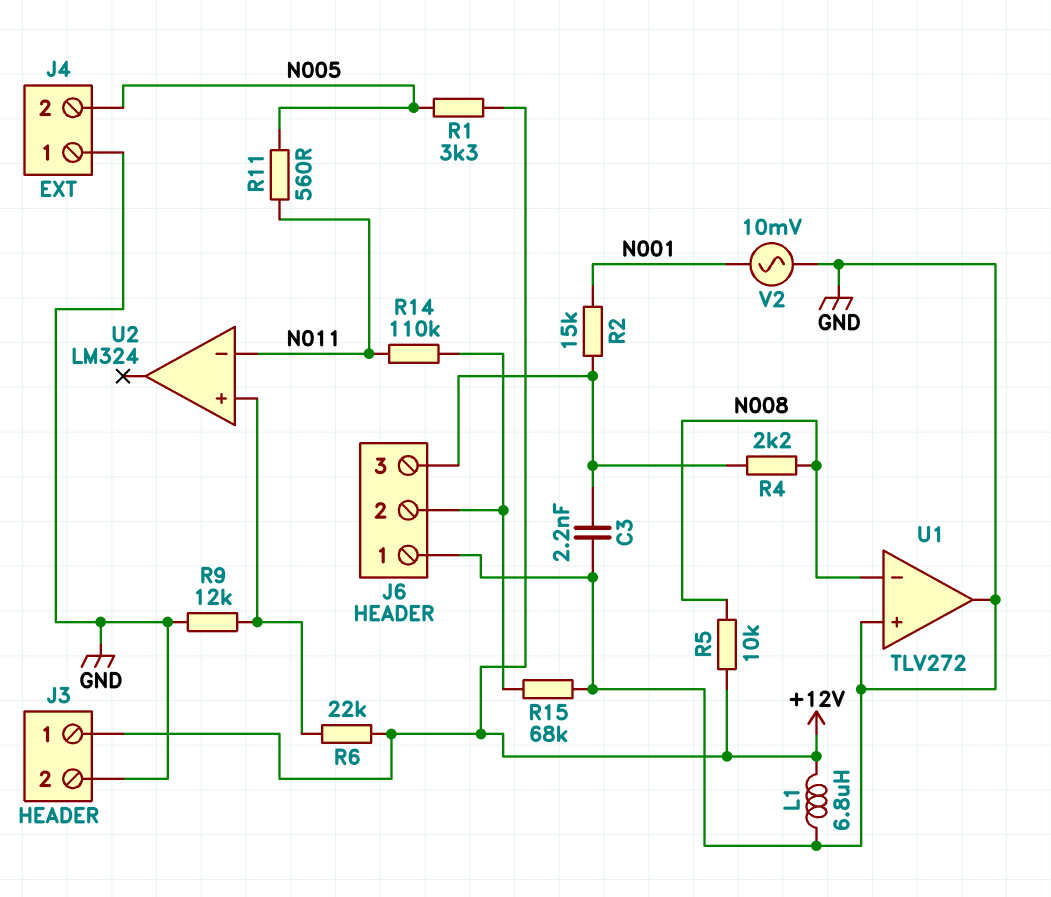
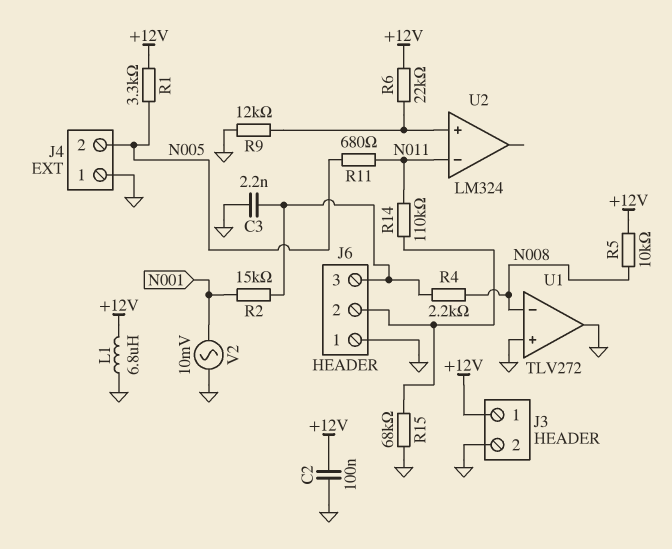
C2: none -> 100nF (+12V, GND)
R11: 560 (N005, N011) -> 680 (N005, N011)

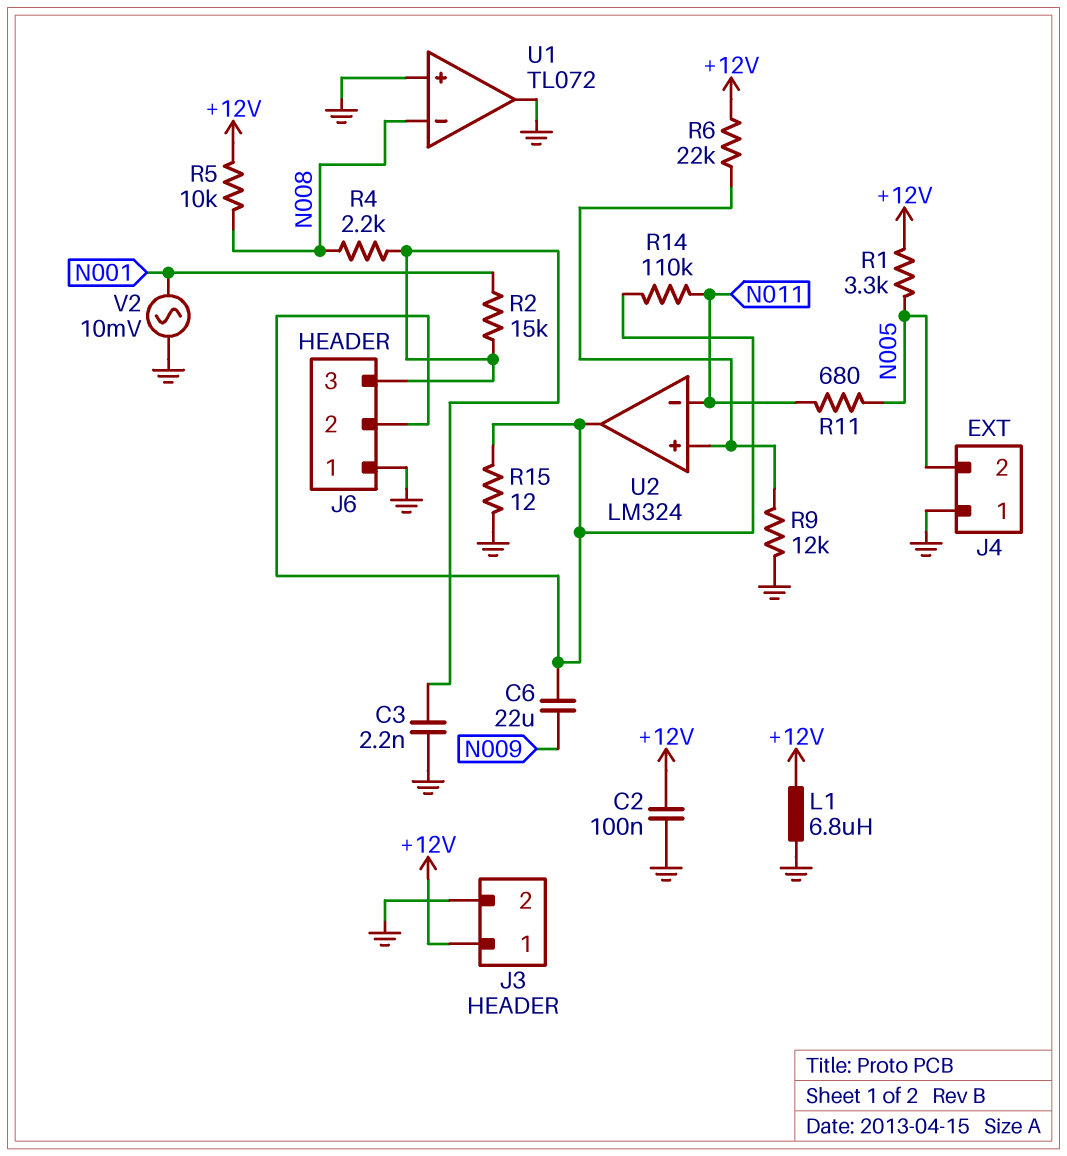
C6: none -> 22uF (J6/2, N009)
R15: 68k (GND, J6/2) -> 12 (GND, J6/2)
U1: TLV272 -> TL072
U2 pin out: none -> J6/2

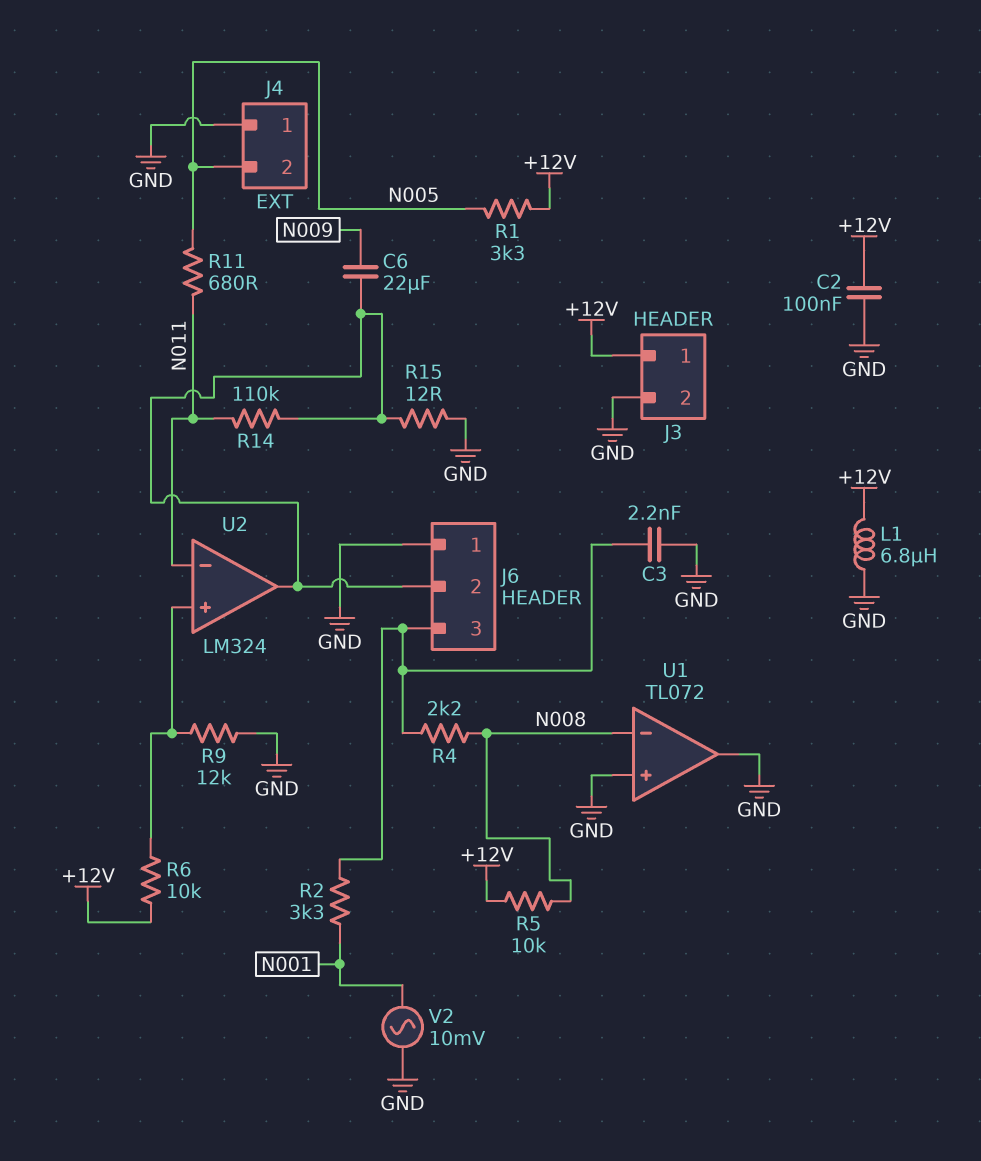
R2: 15k (J6/3, N001) -> 3.3k (J6/3, N001)
R6: 22k (+12V, U2/in+) -> 10k (+12V, U2/in+)

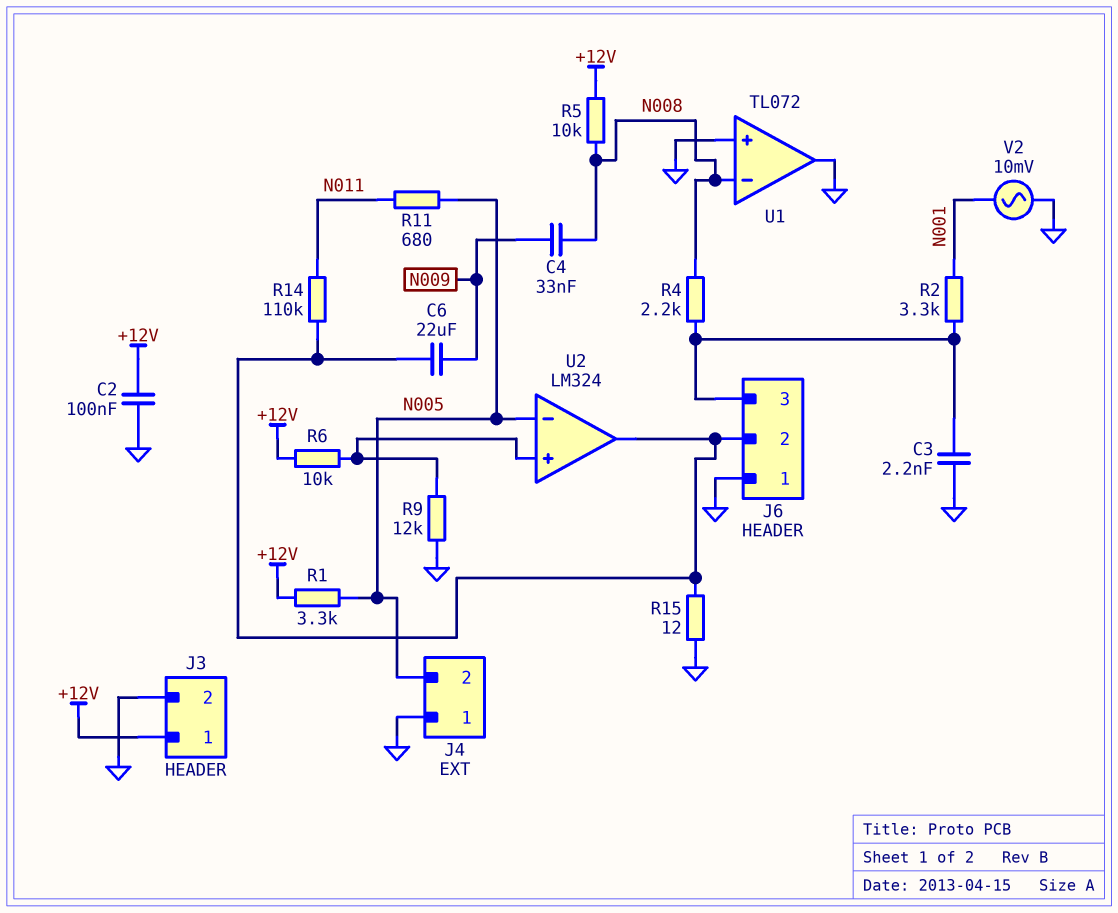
C4: none -> 33nF (N008, N009)
L1: 6.8uH (+12V, GND) -> none
U2 pin in-: N011 -> N005

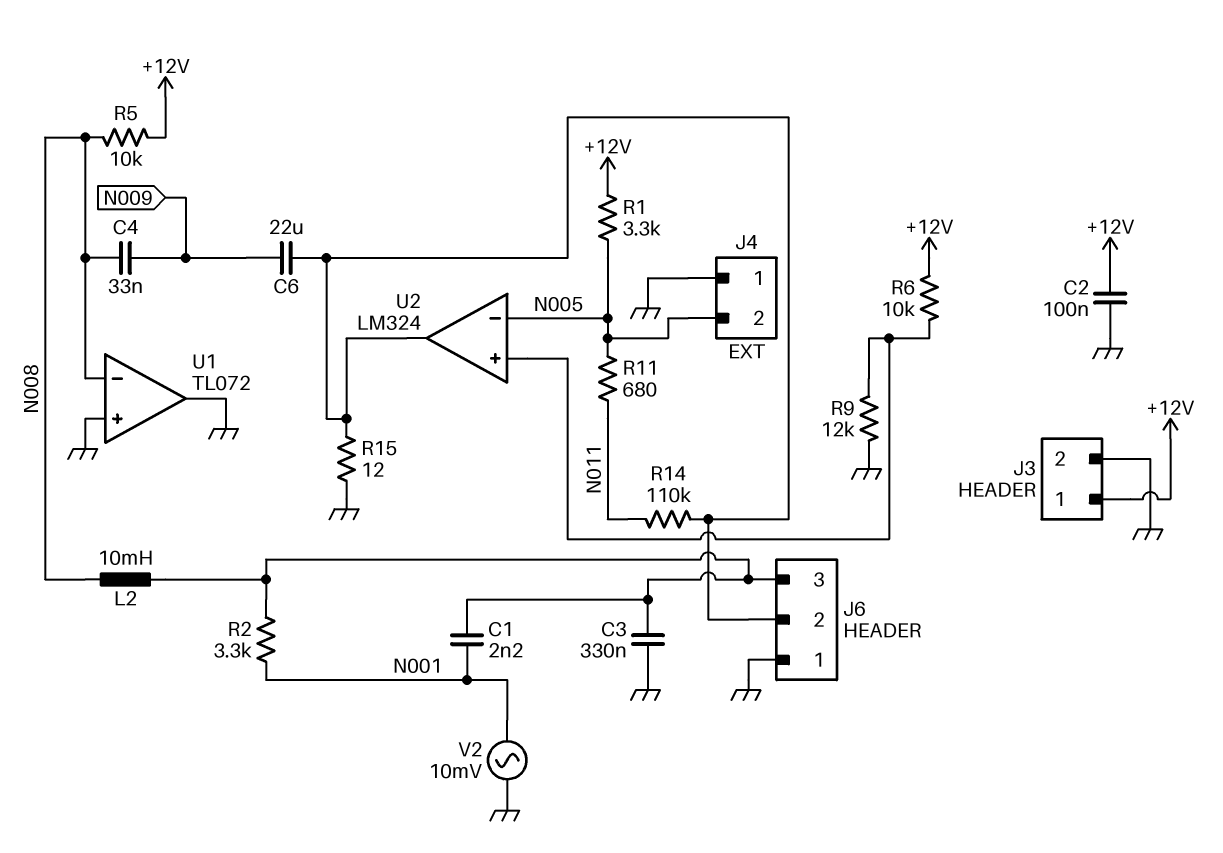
C1: none -> 2.2nF (J6/3, N001)
C3: 2.2nF (GND, J6/3) -> 330nF (GND, J6/3)
L2: none -> 10mH (J6/3, N008)
R4: 2.2k (J6/3, N008) -> none

